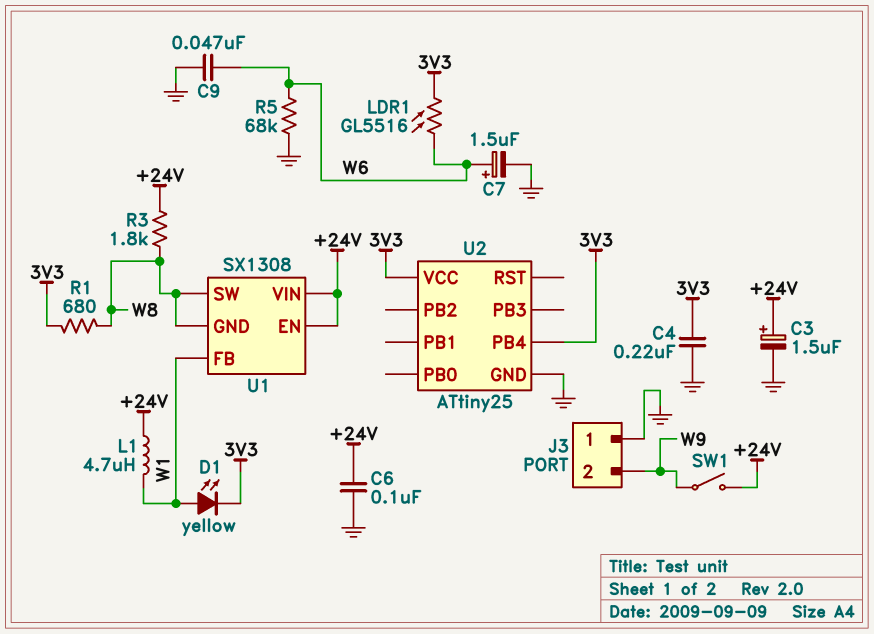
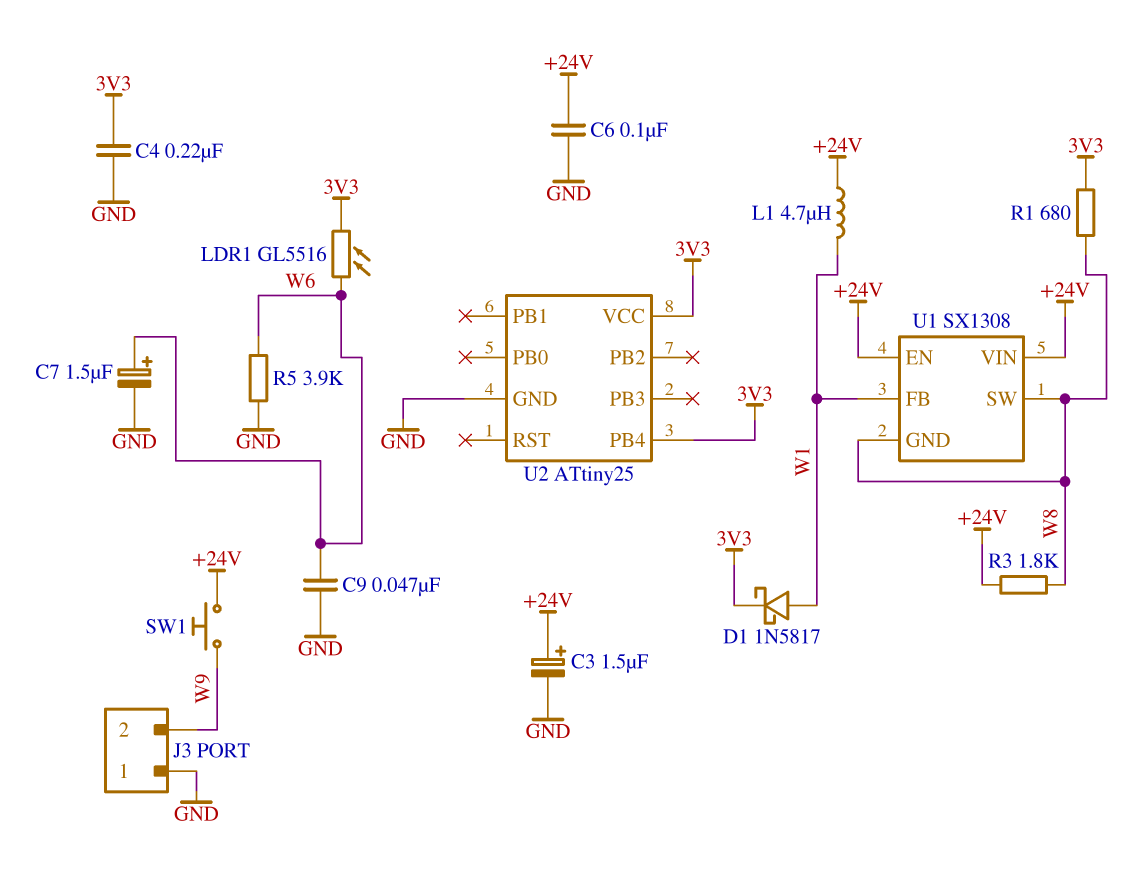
D1: LED yellow (A W1, K 3V3) -> schottky 1N5817 (A W1, K 3V3)
R5: 68k (GND, W6) -> 3.9k (GND, W6)
SW1: switch (+24V, W9) -> button (+24V, W9)

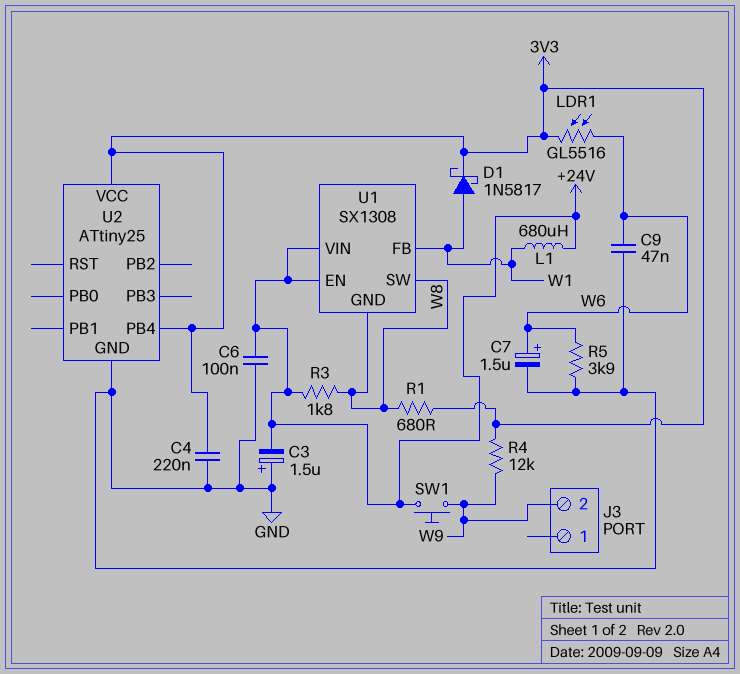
C3: 1.5uF (plus +24V, minus GND) -> 1.5uF (plus GND, minus +24V)
J3 pin 1: GND -> none
L1: 4.7uH (+24V, W1) -> 680uH (+24V, W1)
R4: none -> 12k (3V3, W9)

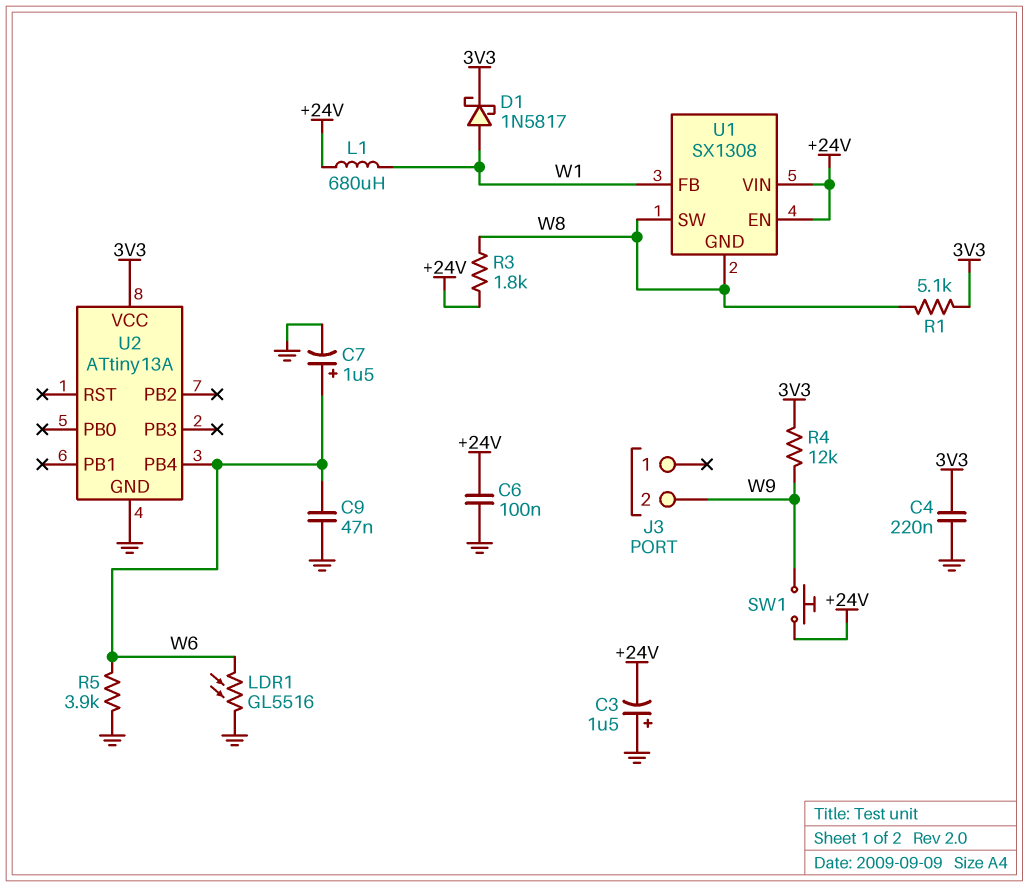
LDR1: GL5516 (3V3, W6) -> GL5516 (GND, W6)
R1: 680 (3V3, W8) -> 5.1k (3V3, W8)
U2: ATtiny25 -> ATtiny13A
U2 pin PB4: 3V3 -> W6

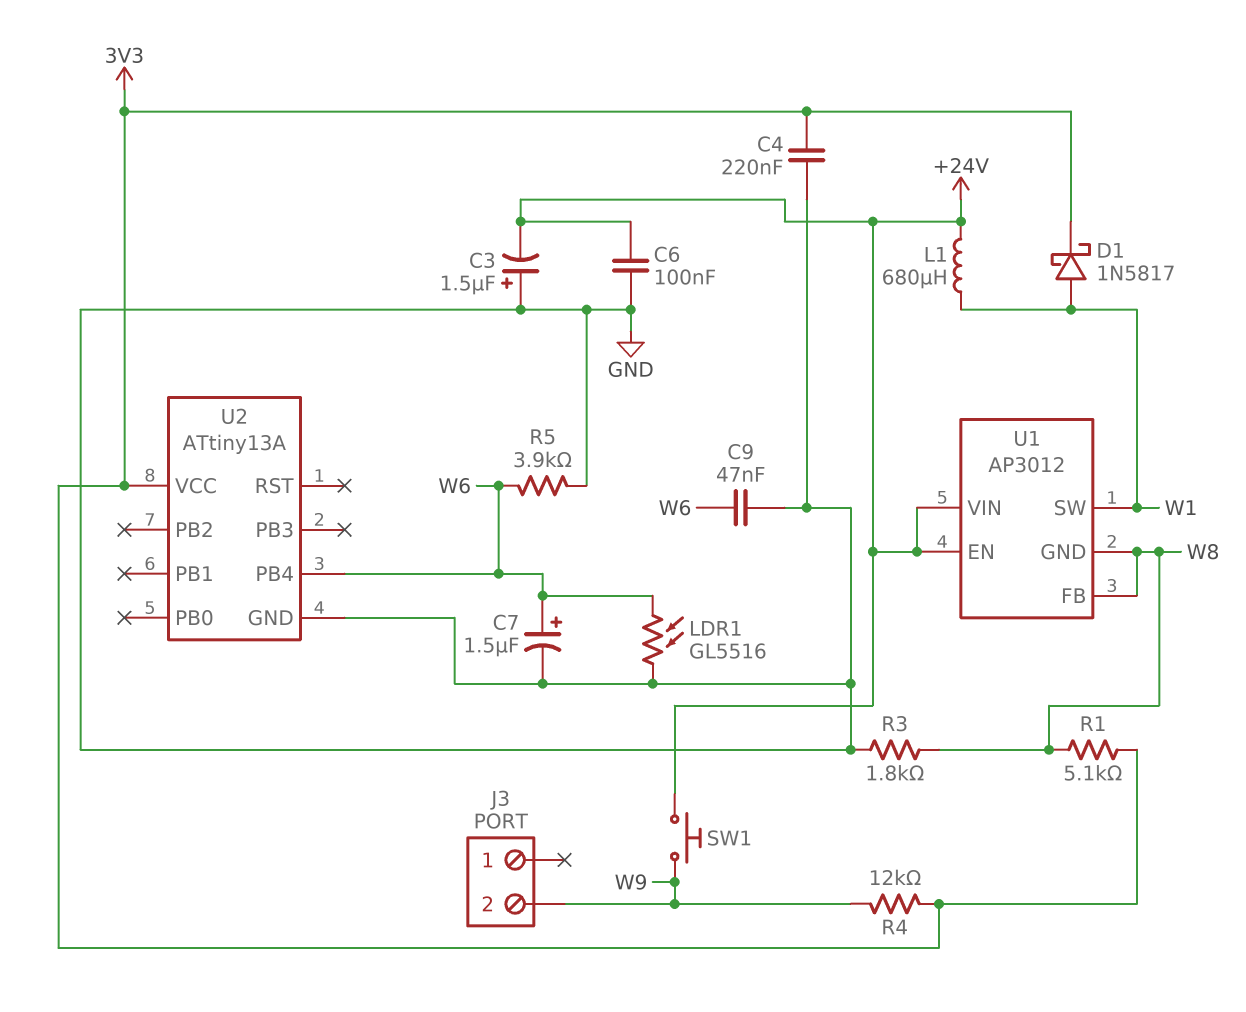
R3: 1.8k (+24V, W8) -> 1.8k (GND, W8)
U1: SX1308 -> AP3012
U1 pin FB: W1 -> W8
U1 pin SW: W8 -> W1

